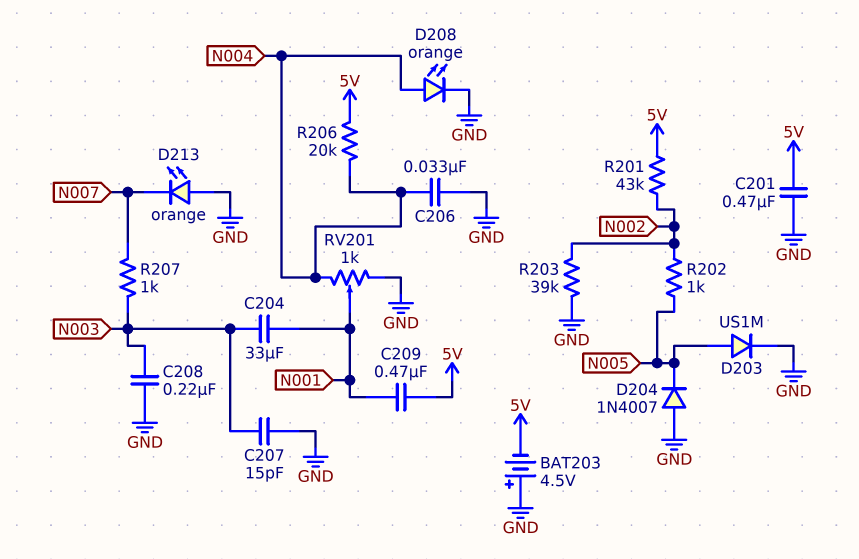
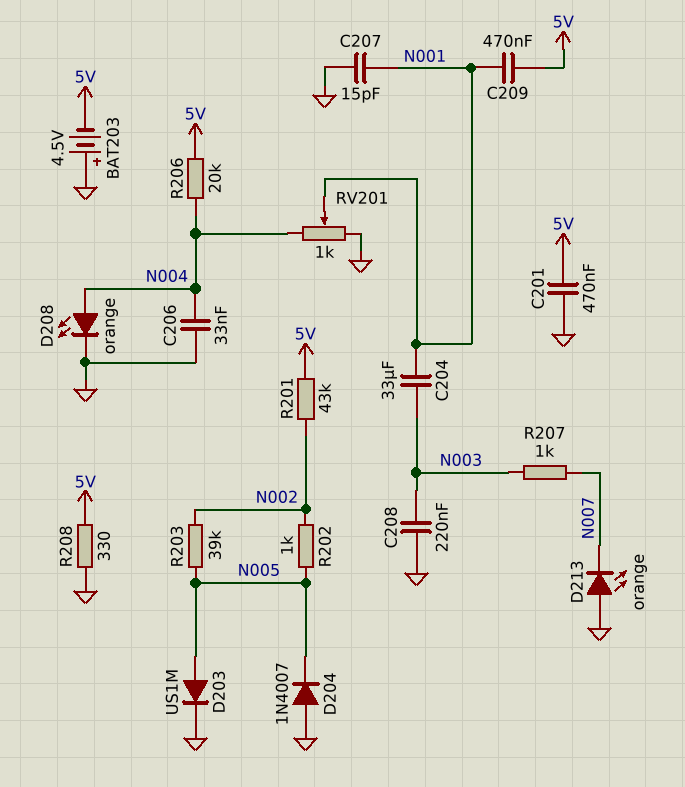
C207: 15pF (GND, N003) -> 15pF (GND, N001)
R203: 39k (GND, N002) -> 39k (N002, N005)
R208: none -> 330 (5V, GND)

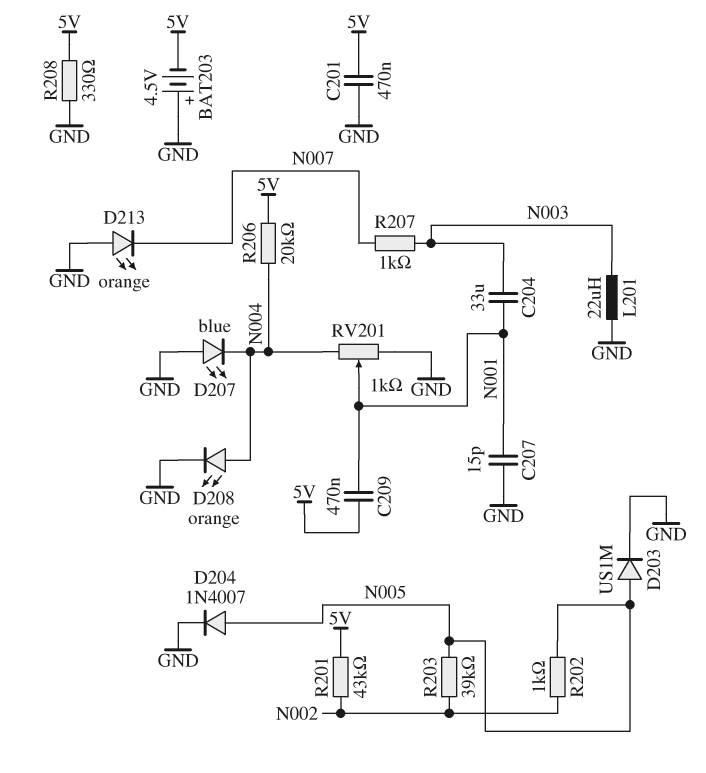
C206: 33nF (GND, N004) -> none
C208: 220nF (GND, N003) -> none
D204: diode 1N4007 (A GND, K N005) -> diode 1N4007 (A N005, K GND)
D207: none -> LED blue (A GND, K N004)
L201: none -> 22uH (GND, N003)

